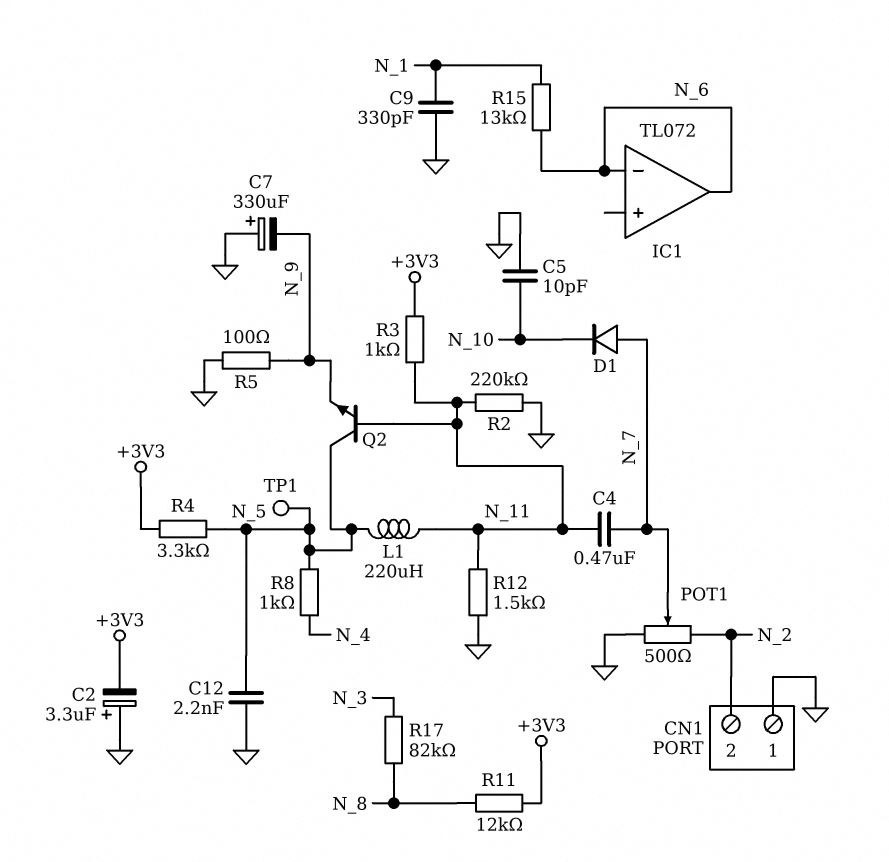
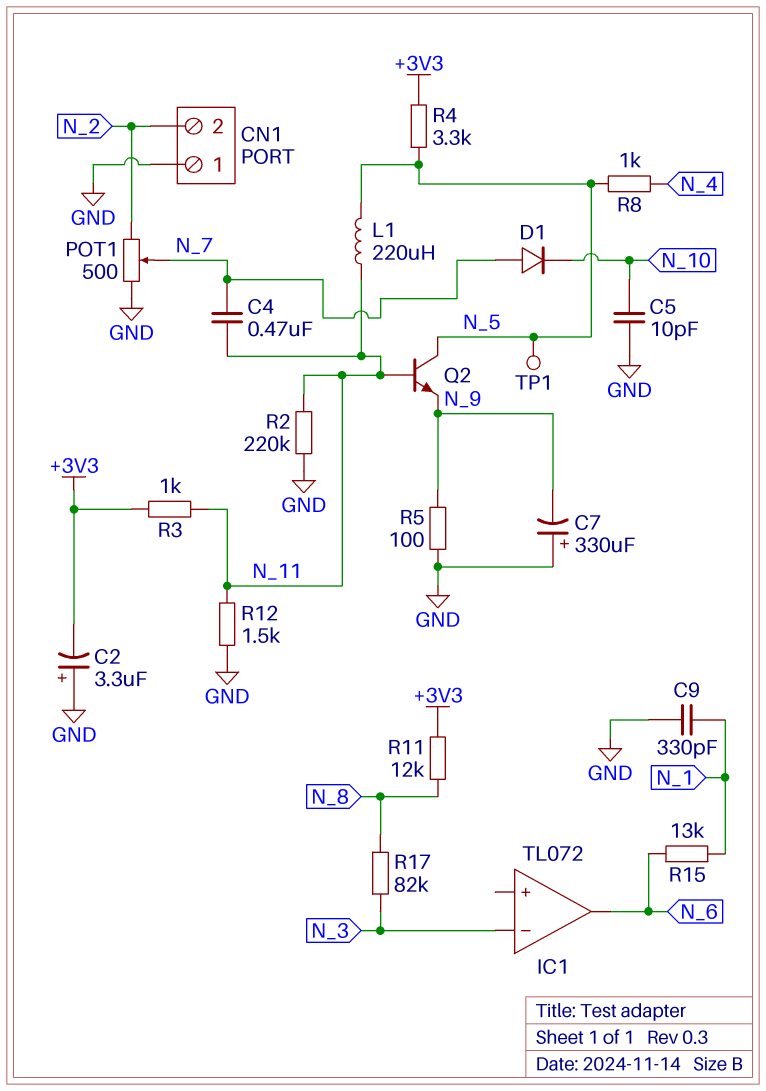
C12: 2.2nF (GND, N_5) -> none
IC1 pin in-: N_6 -> N_3

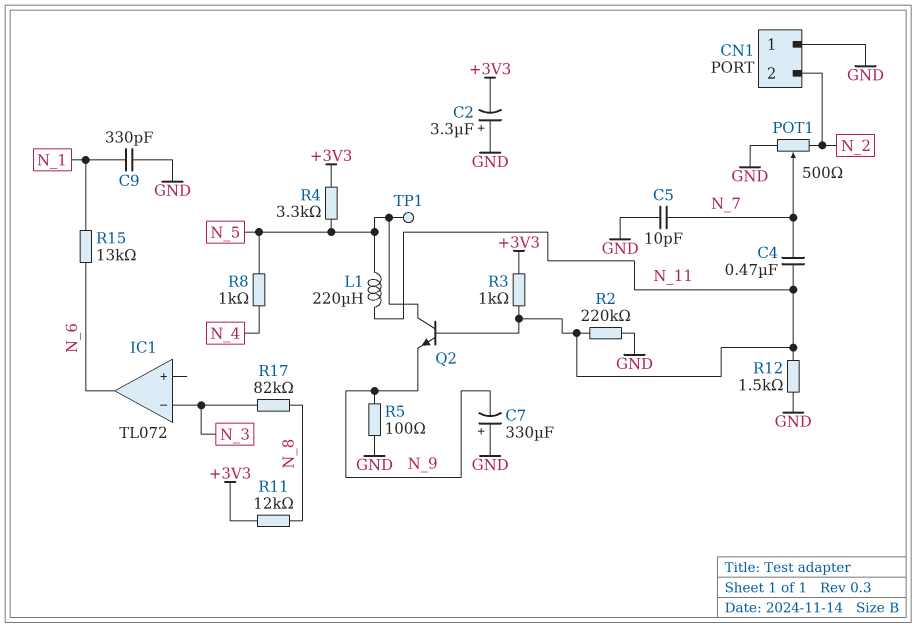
C5: 10pF (GND, N_10) -> 10pF (GND, N_7)
D1: diode (A N_7, K N_10) -> none

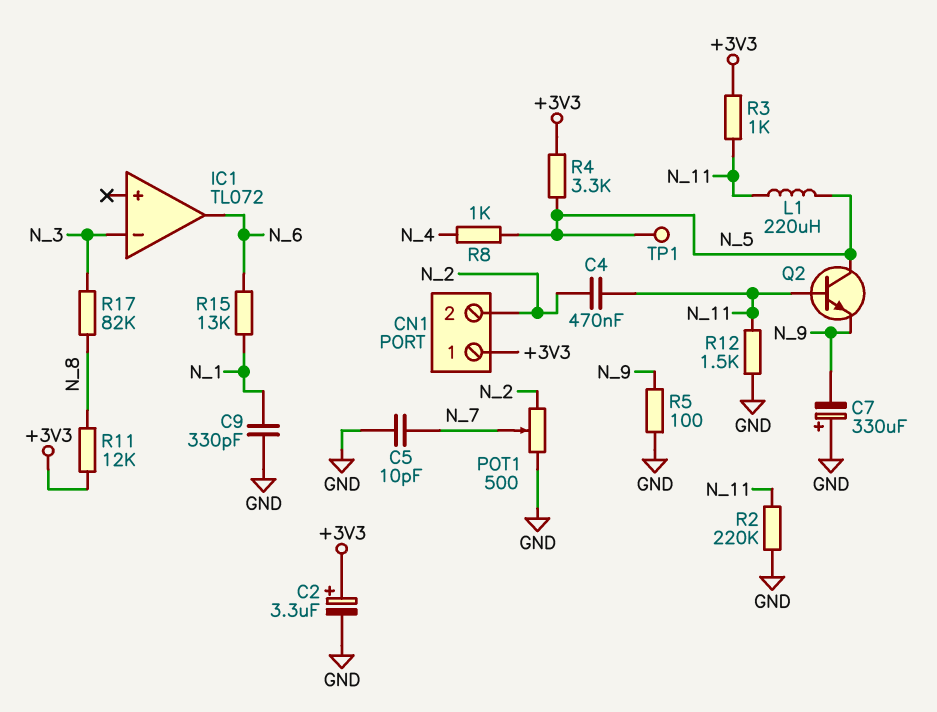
C2: 3.3uF (plus GND, minus +3V3) -> 3.3uF (plus +3V3, minus GND)
C4: 470nF (N_7, N_11) -> 470nF (N_2, N_11)
CN1 pin 1: GND -> +3V3

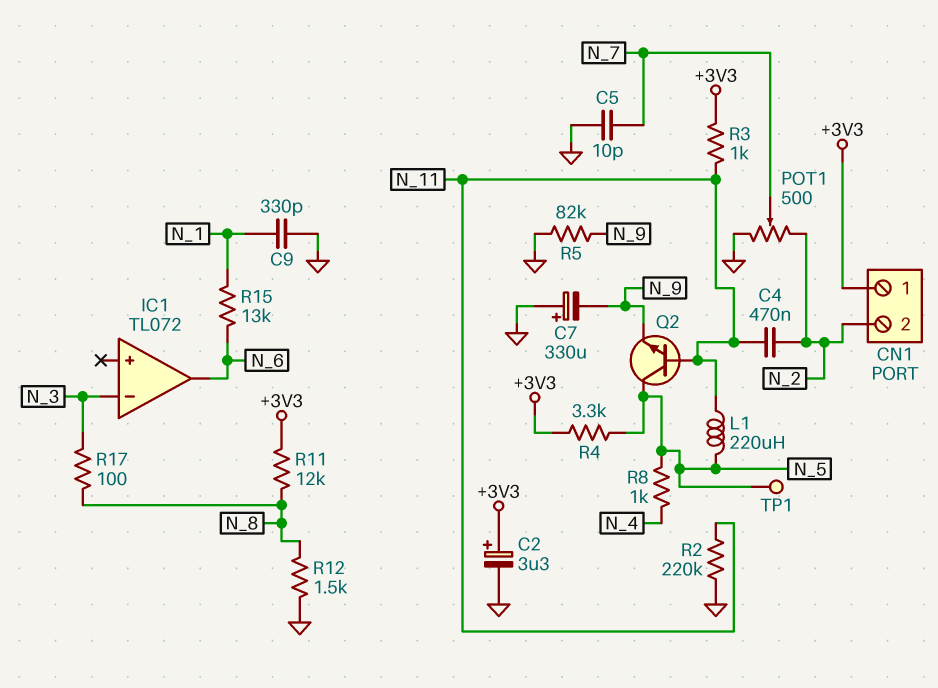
R5: 100 (GND, N_9) -> 82k (GND, N_9)
R12: 1.5k (GND, N_11) -> 1.5k (GND, N_8)
R17: 82k (N_3, N_8) -> 100 (N_3, N_8)

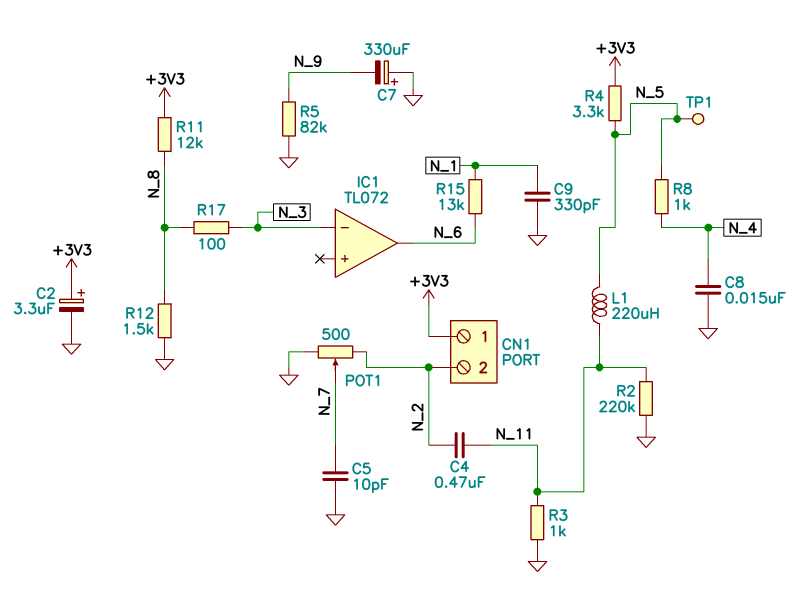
C8: none -> 15nF (GND, N_4)
Q2: NPN (B N_11, C N_5, E N_9) -> none
R3: 1k (+3V3, N_11) -> 1k (GND, N_11)

